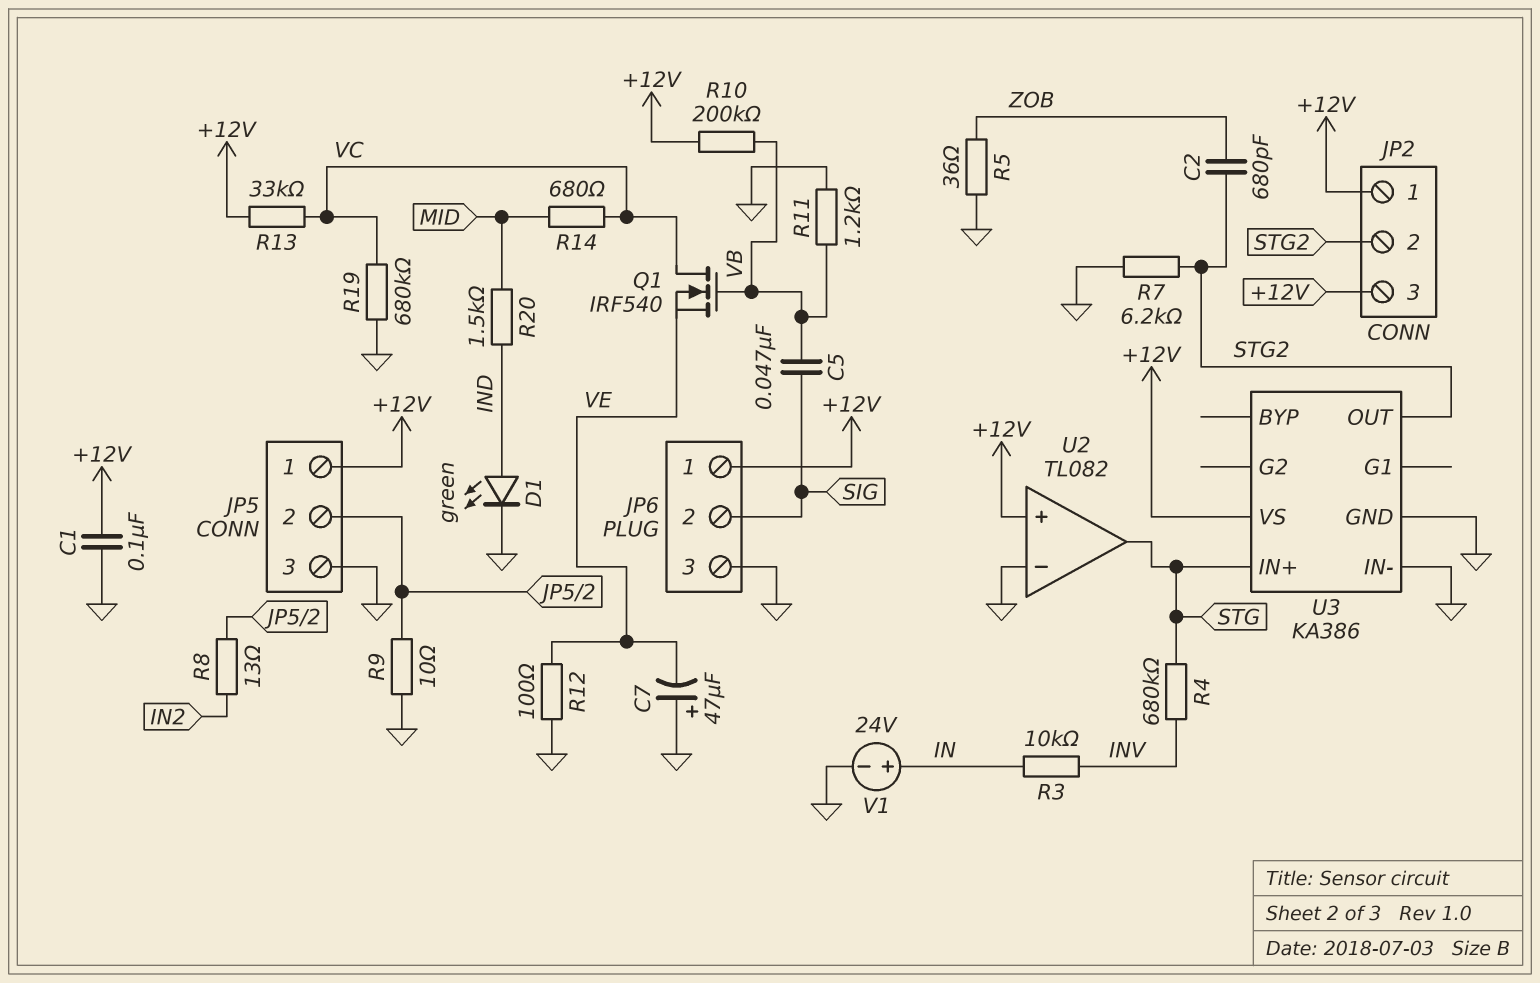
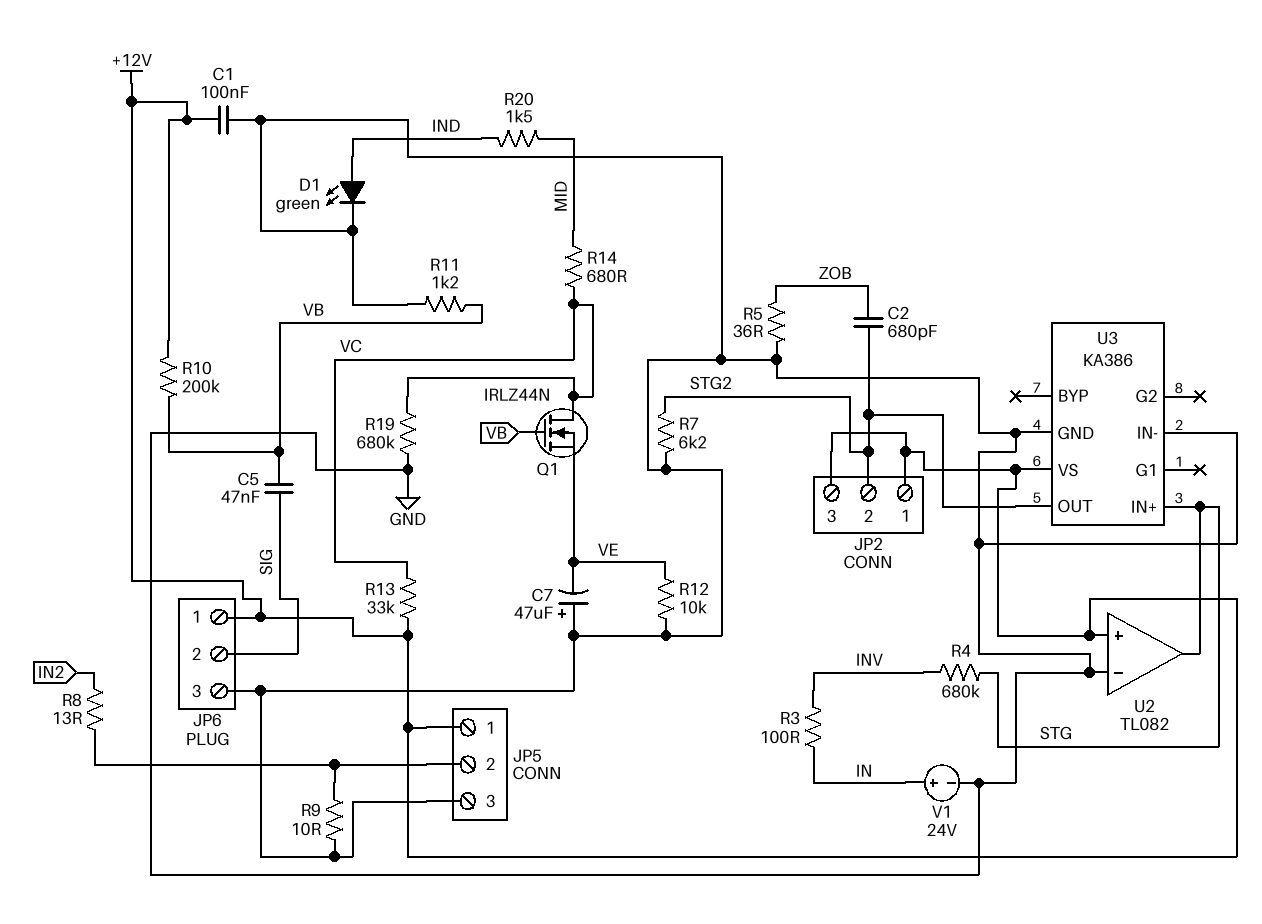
Q1: NMOS IRF540 (G VB, D VC, S VE) -> NMOS IRLZ44N (G VB, D VC, S VE)
R3: 10k (IN, INV) -> 100 (IN, INV)
R12: 100 (GND, VE) -> 10k (GND, VE)

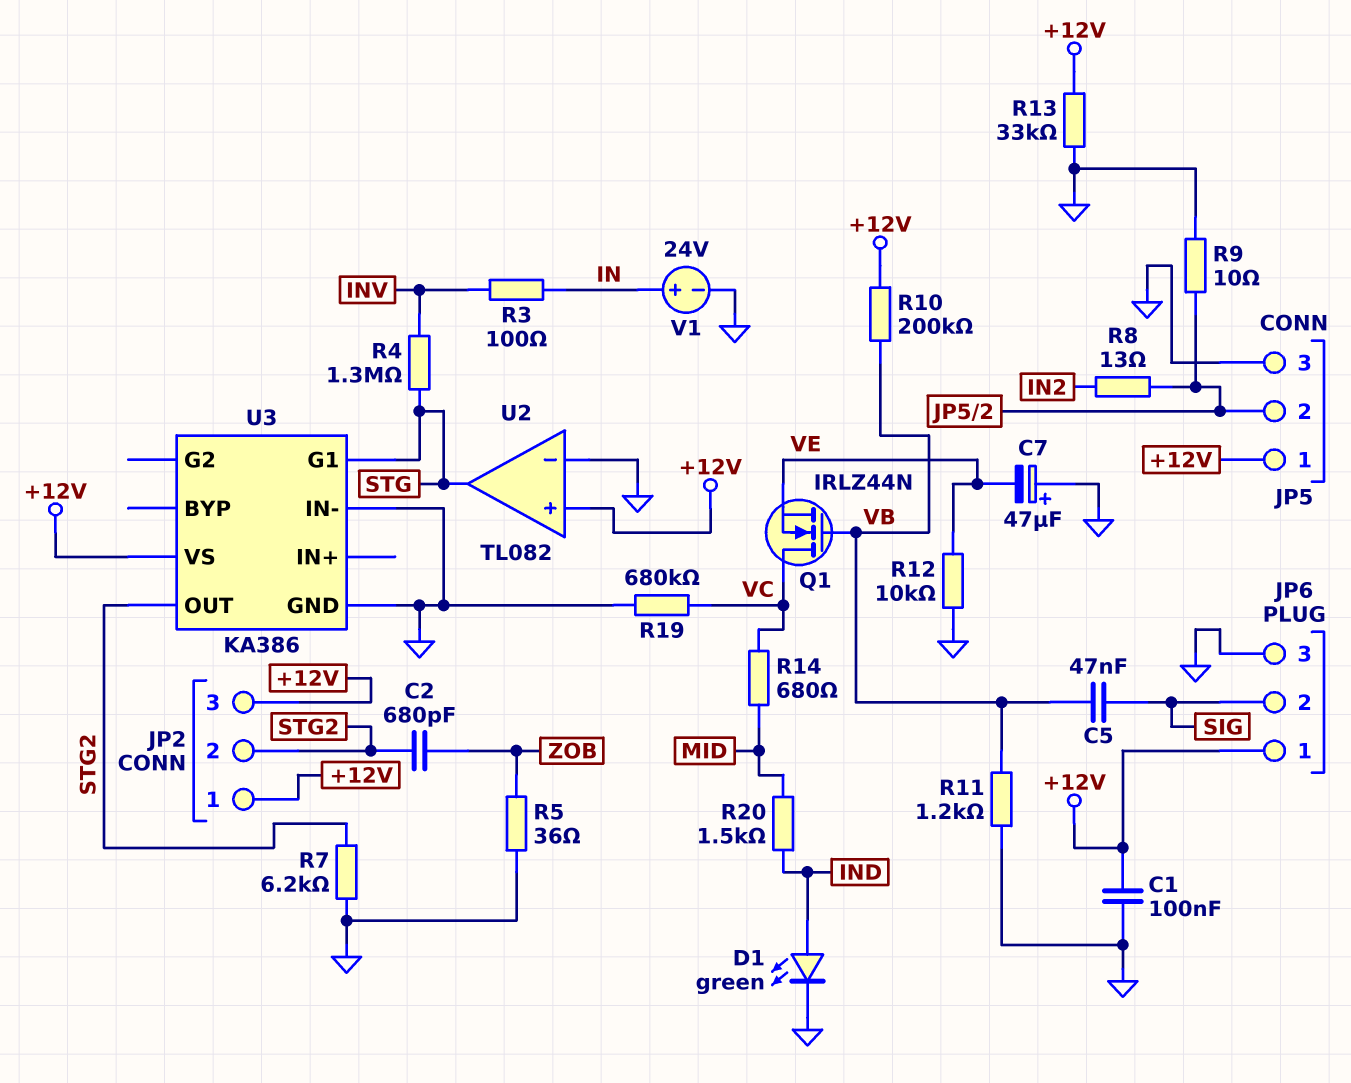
R4: 680k (INV, STG) -> 1.3M (INV, STG)
R13: 33k (+12V, VC) -> 33k (+12V, GND)
U3 pin G1: none -> STG
U3 pin IN+: STG -> none

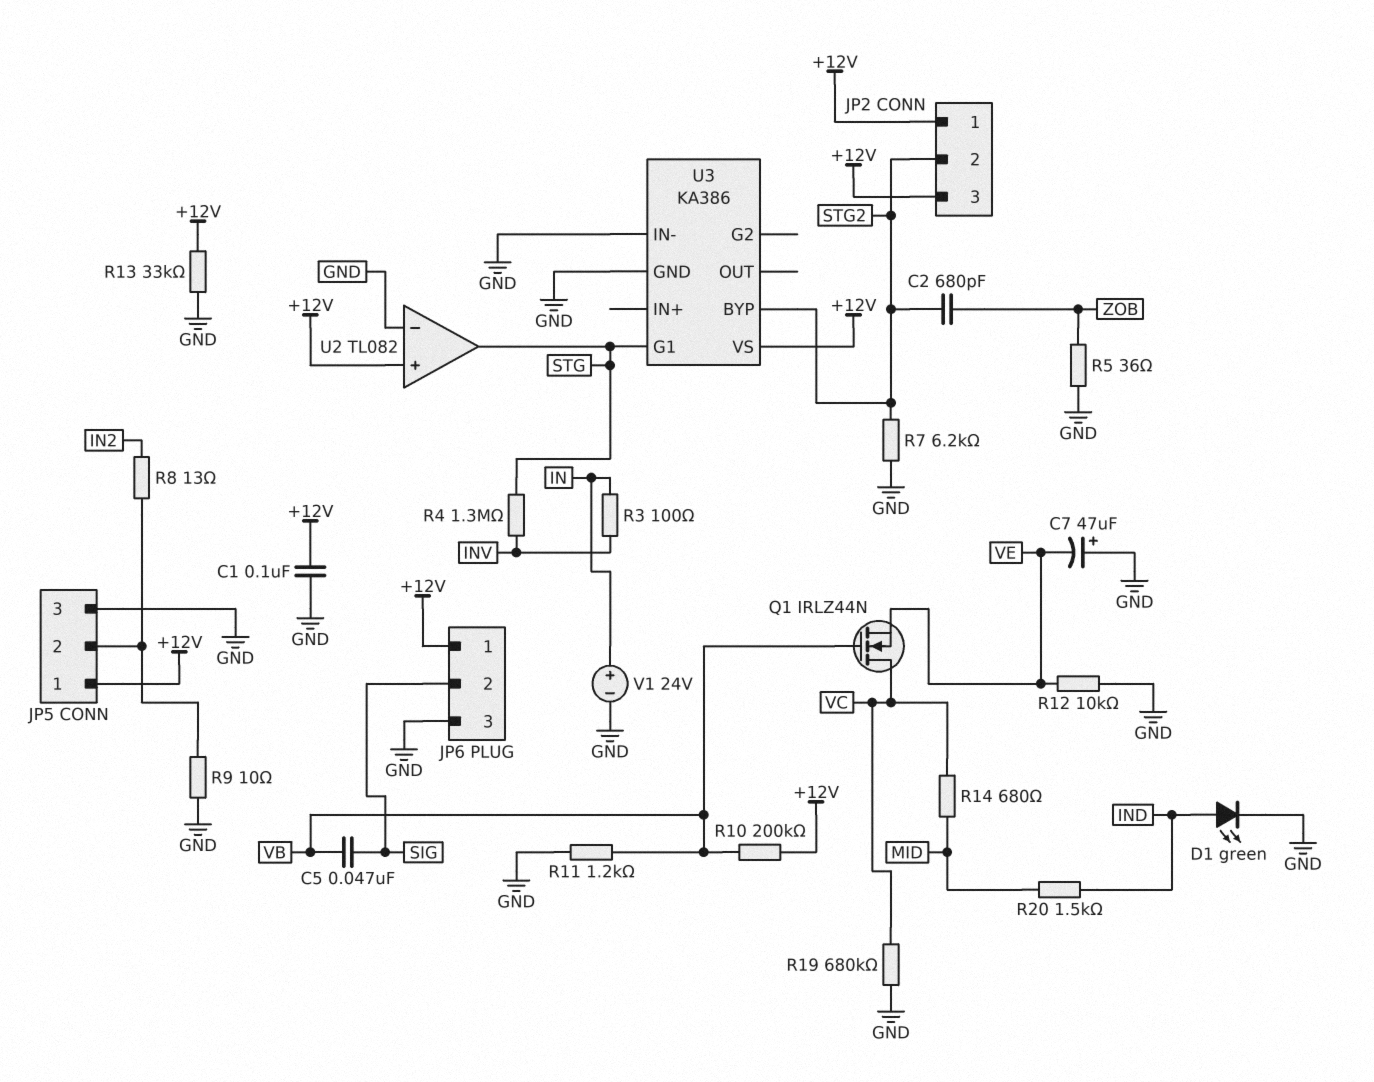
U3 pin BYP: none -> STG2
U3 pin OUT: STG2 -> none

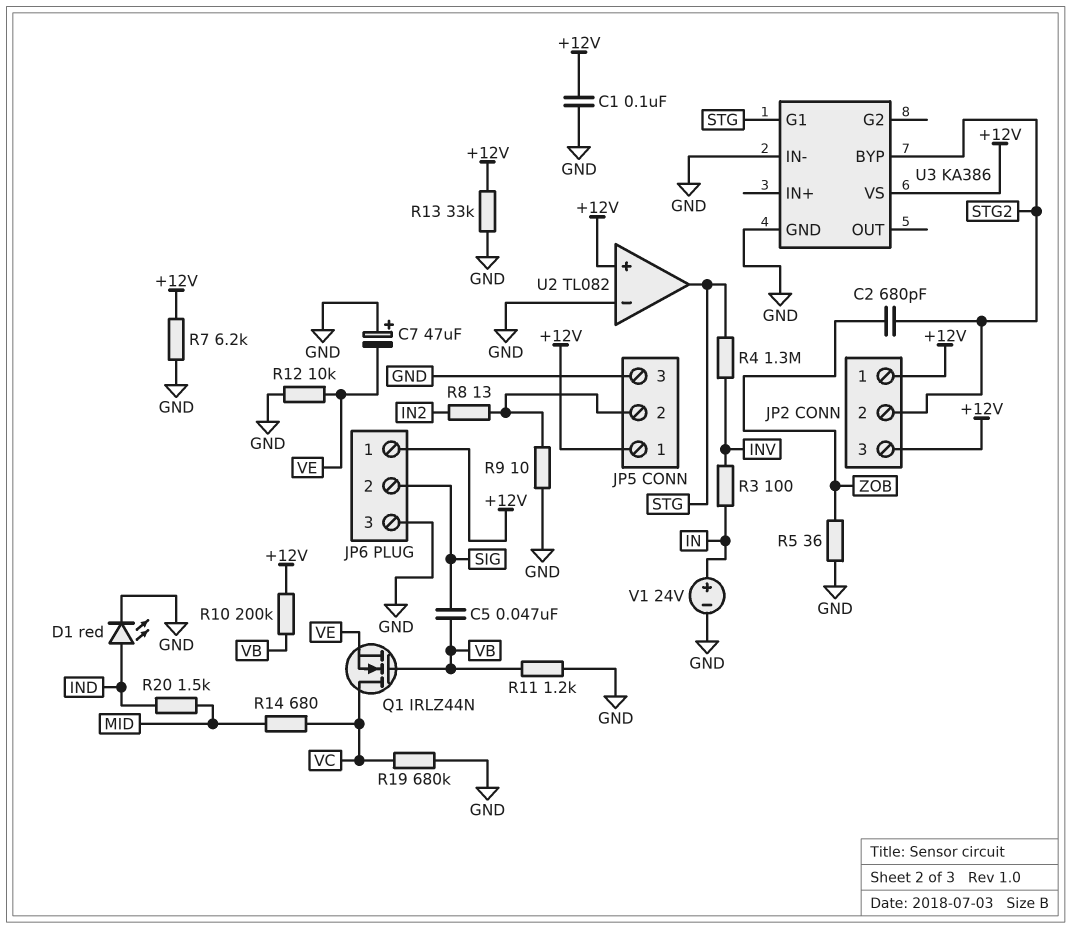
D1: LED green (A IND, K GND) -> LED red (A IND, K GND)
R7: 6.2k (GND, STG2) -> 6.2k (+12V, GND)

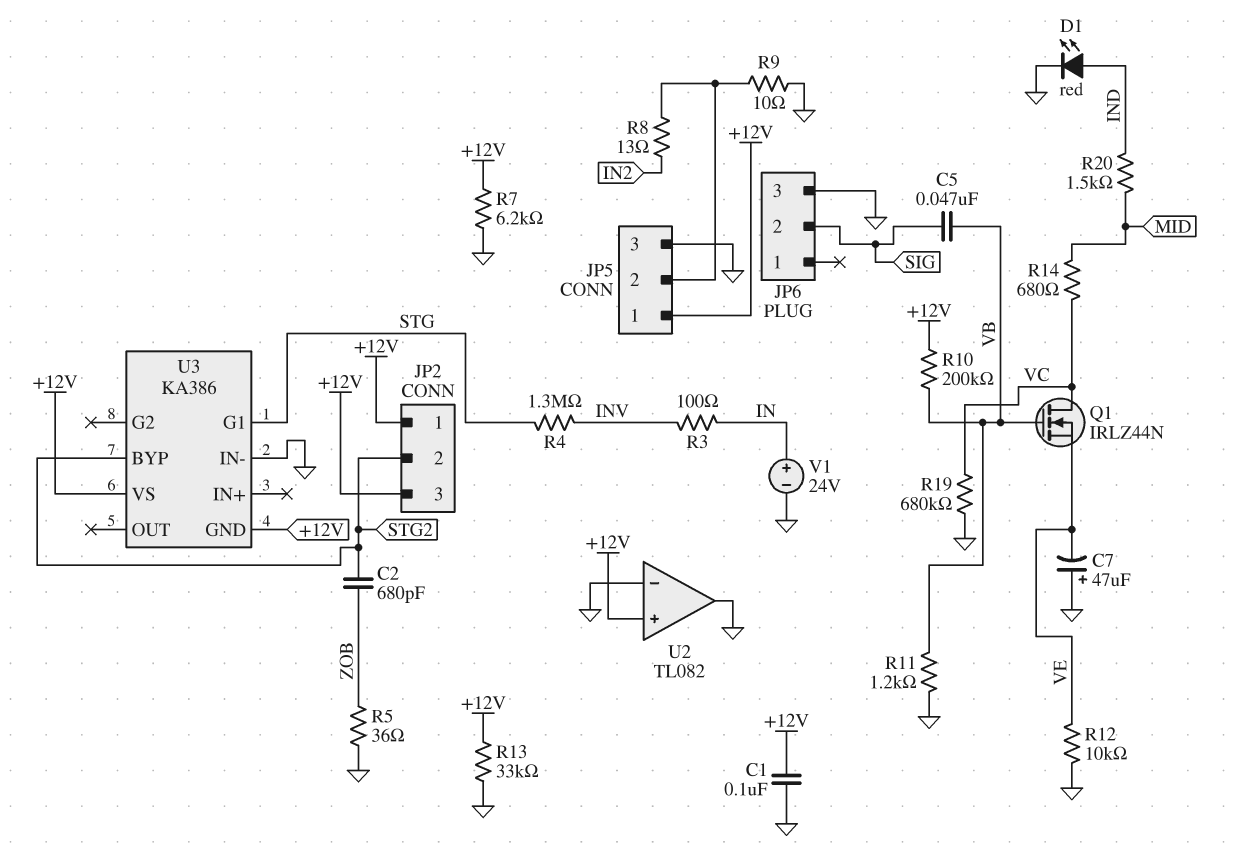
JP6 pin 1: +12V -> none
U2 pin out: STG -> GND
U3 pin GND: GND -> +12V

